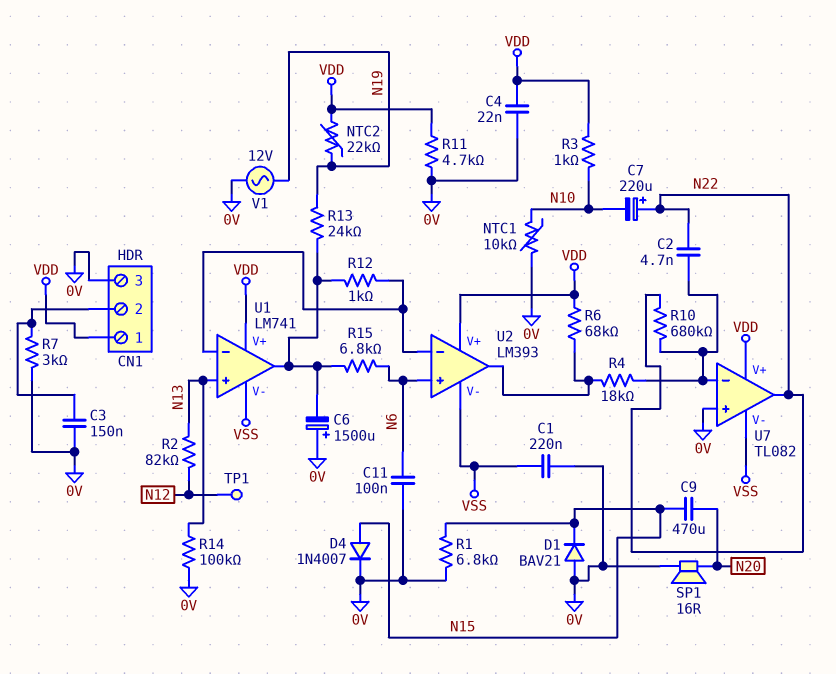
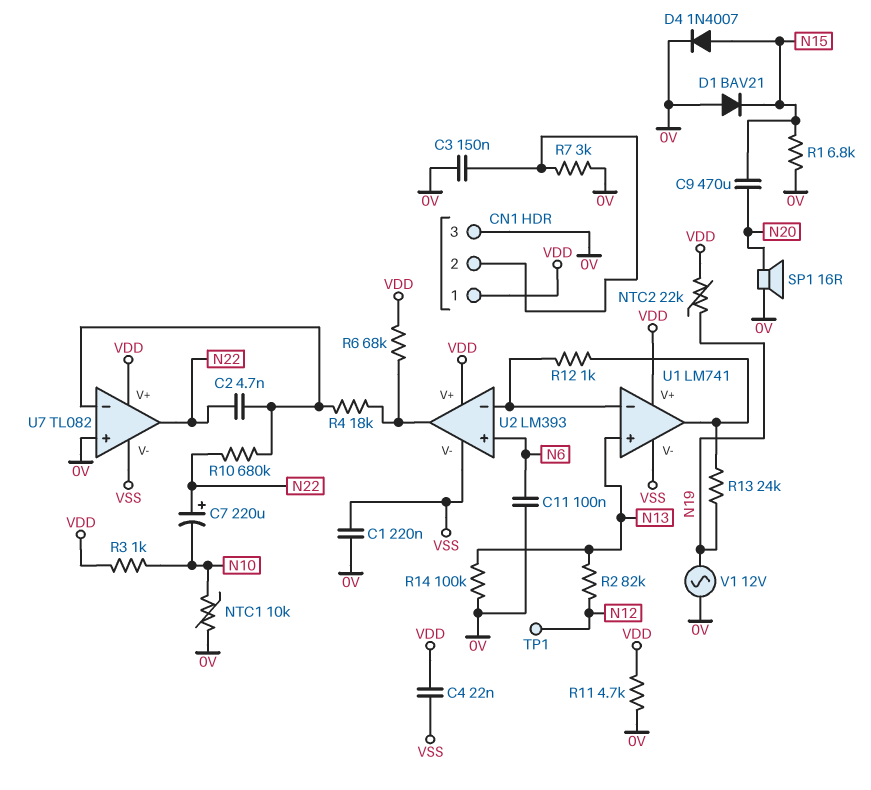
C4: 22nF (0V, VDD) -> 22nF (VDD, VSS)
C6: 1500uF (plus 0V, minus U1/out) -> none
R15: 6.8k (N6, U1/out) -> none

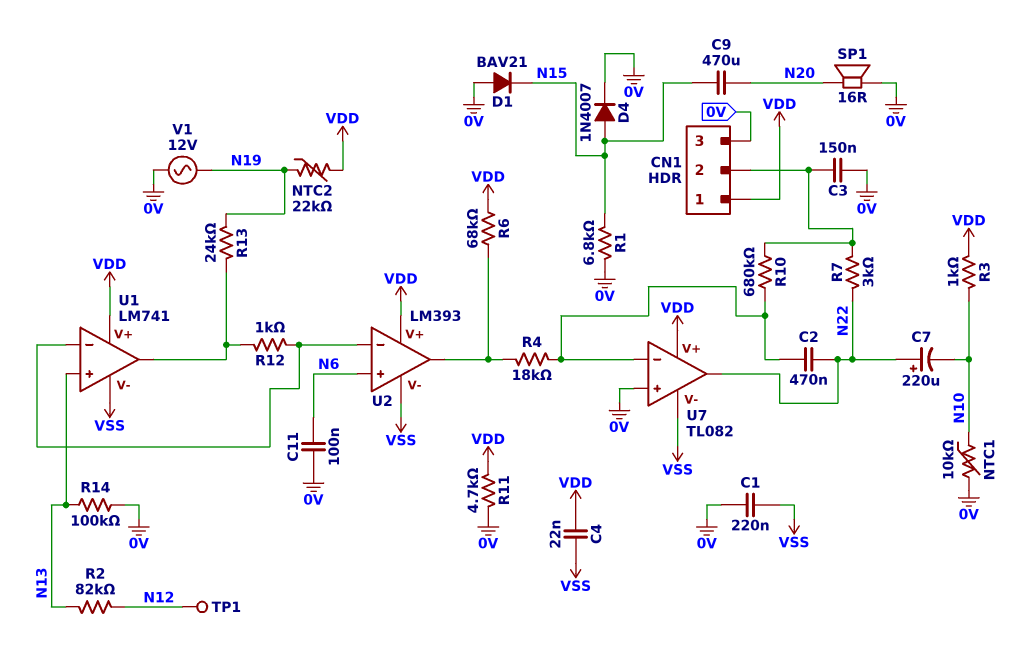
C2: 4.7nF (N22, U7/in-) -> 470nF (N22, U7/in-)
R7: 3k (0V, CN1/2) -> 3k (CN1/2, N22)
R10: 680k (N22, U7/in-) -> 680k (CN1/2, U7/in-)

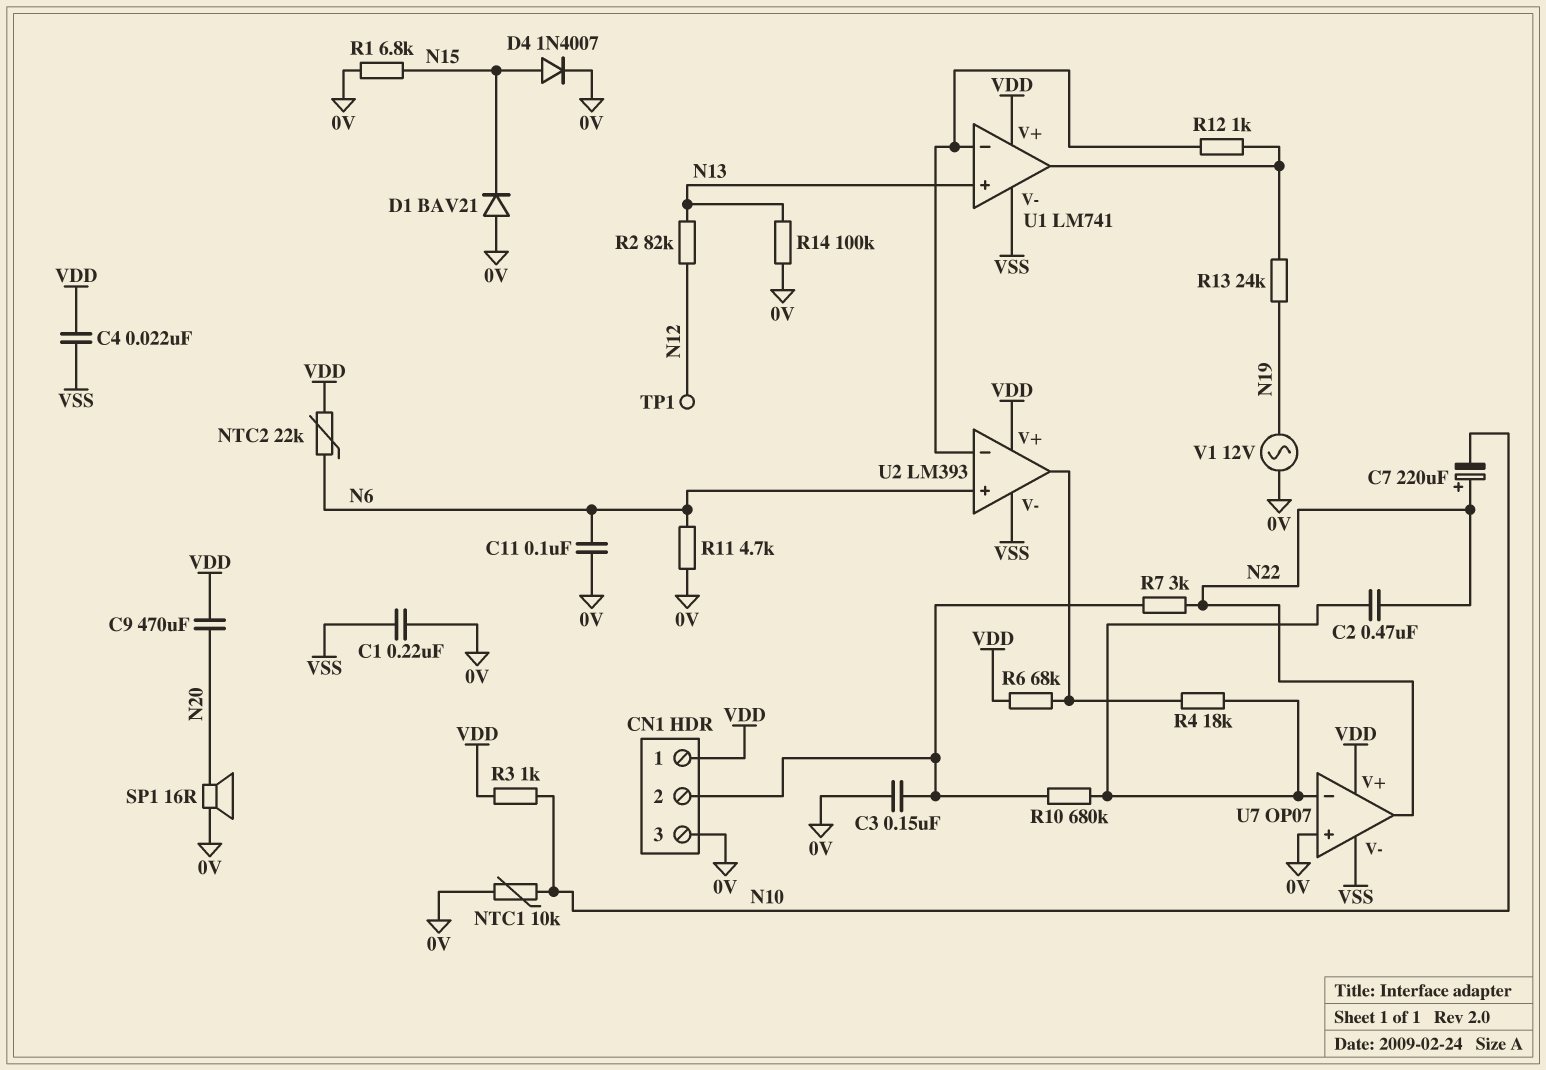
C9: 470uF (N15, N20) -> 470uF (N20, VDD)
NTC2: 22k (N19, VDD) -> 22k (N6, VDD)
R11: 4.7k (0V, VDD) -> 4.7k (0V, N6)
U7: TL082 -> OP07

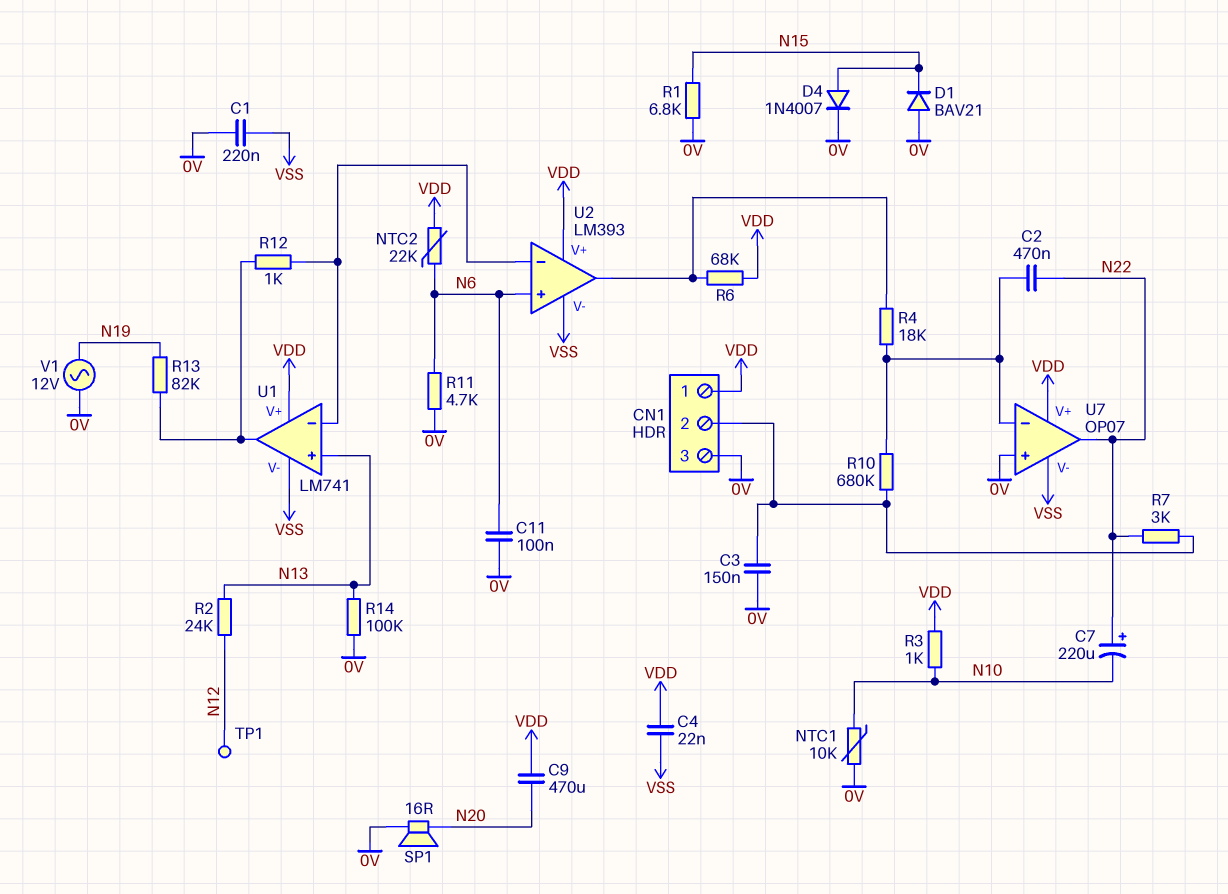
R2: 82k (N12, N13) -> 24k (N12, N13)
R13: 24k (N19, U1/out) -> 82k (N19, U1/out)

